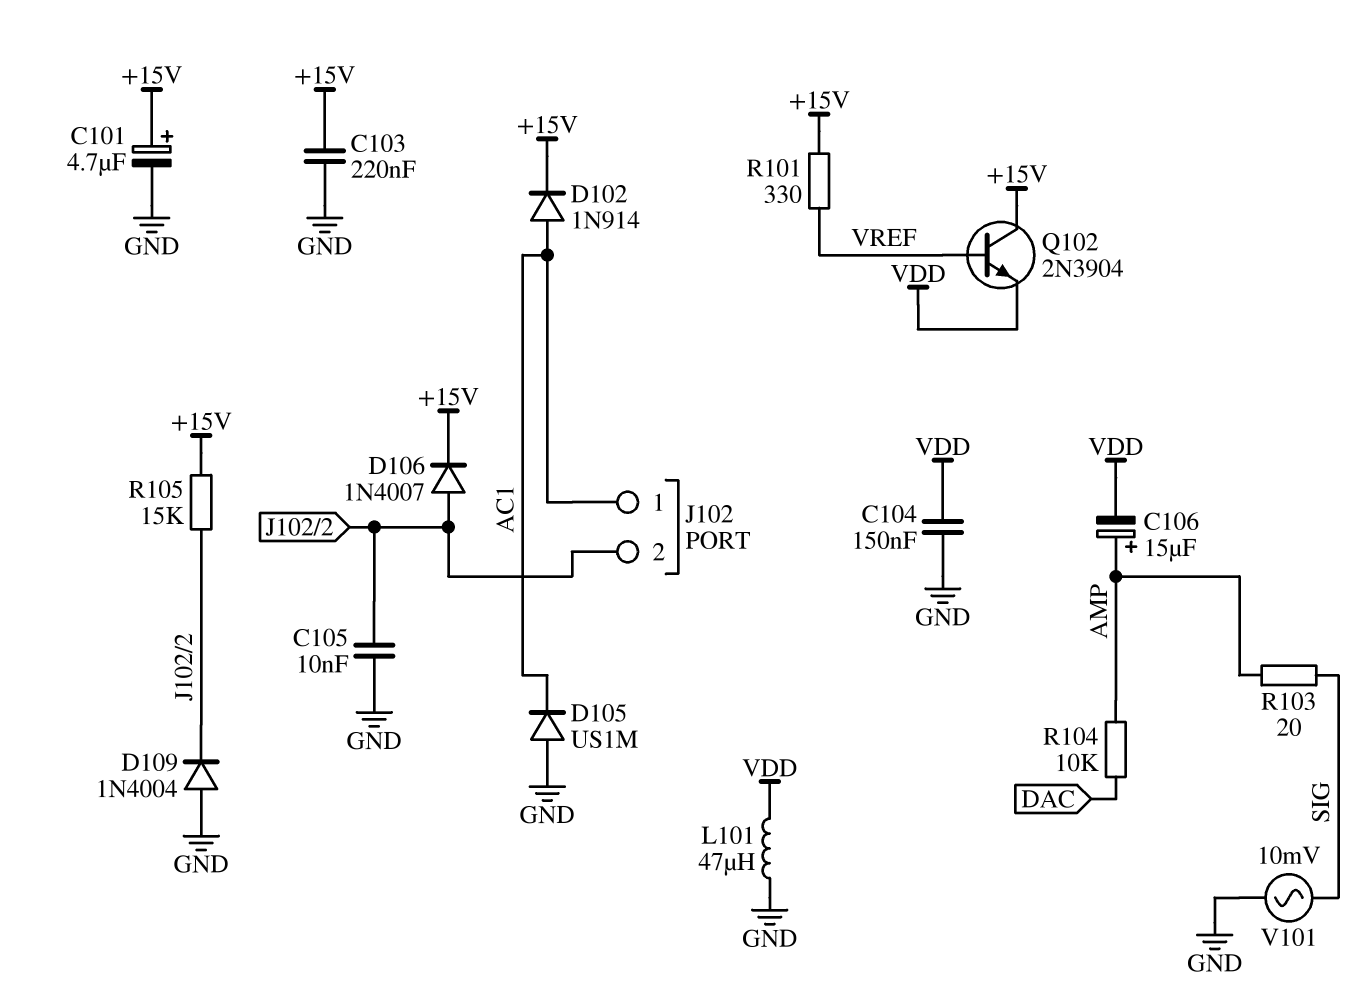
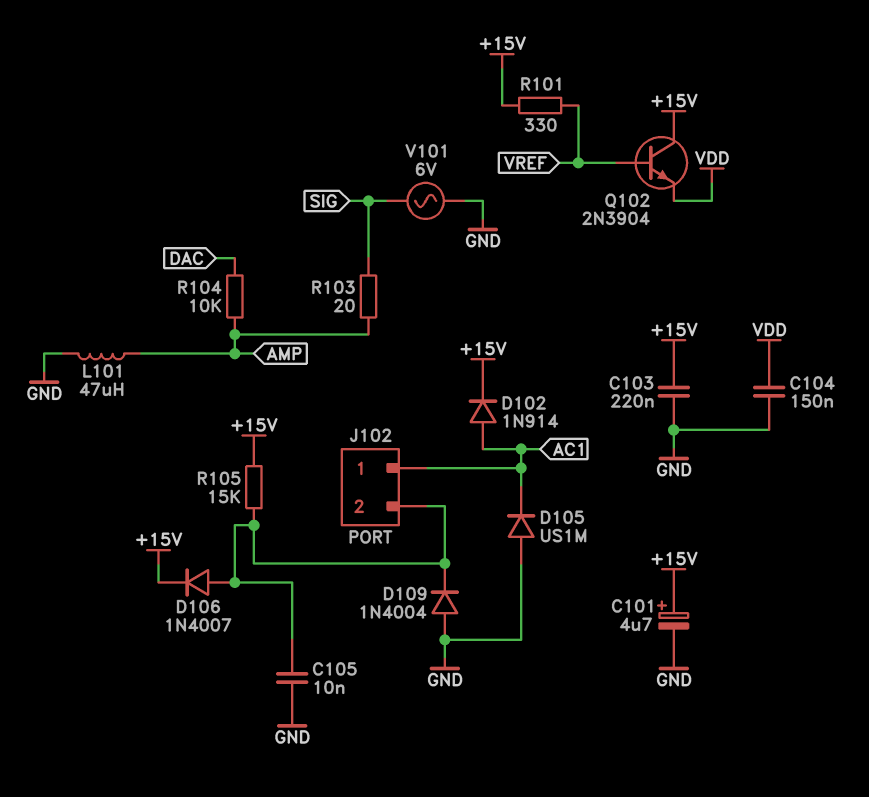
C106: 15uF (plus AMP, minus VDD) -> none
L101: 47uH (GND, VDD) -> 47uH (AMP, GND)
V101: AC 10mV (GND, SIG) -> AC 6V (GND, SIG)

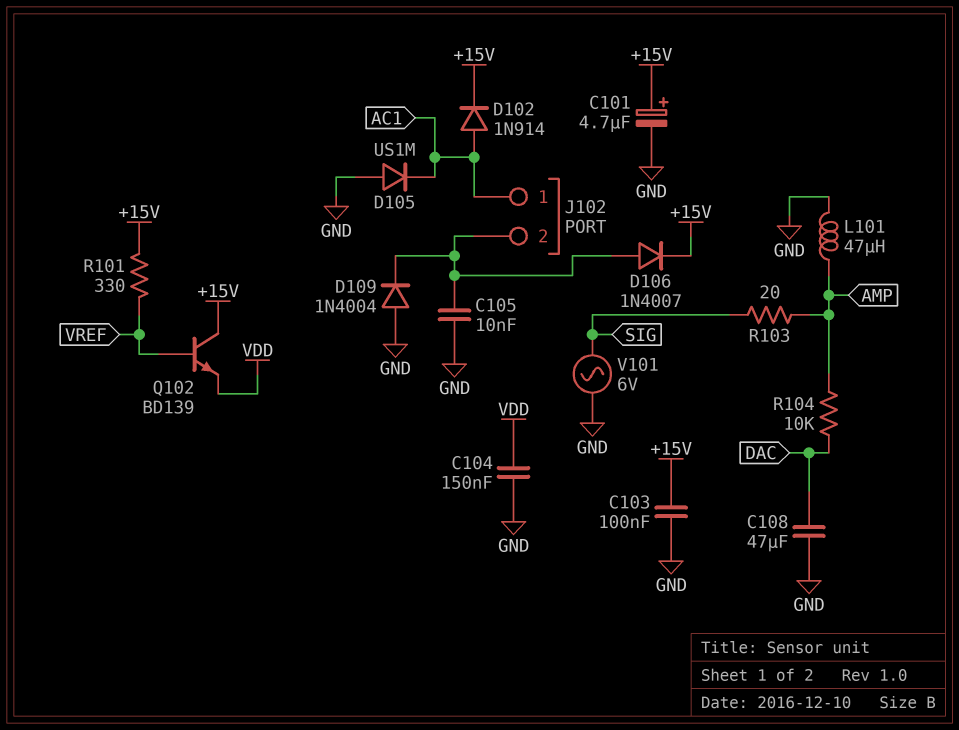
C103: 220nF (+15V, GND) -> 100nF (+15V, GND)
C108: none -> 47uF (DAC, GND)
Q102: NPN 2N3904 (B VREF, C +15V, E VDD) -> NPN BD139 (B VREF, C +15V, E VDD)
R105: 15k (+15V, J102/2) -> none

